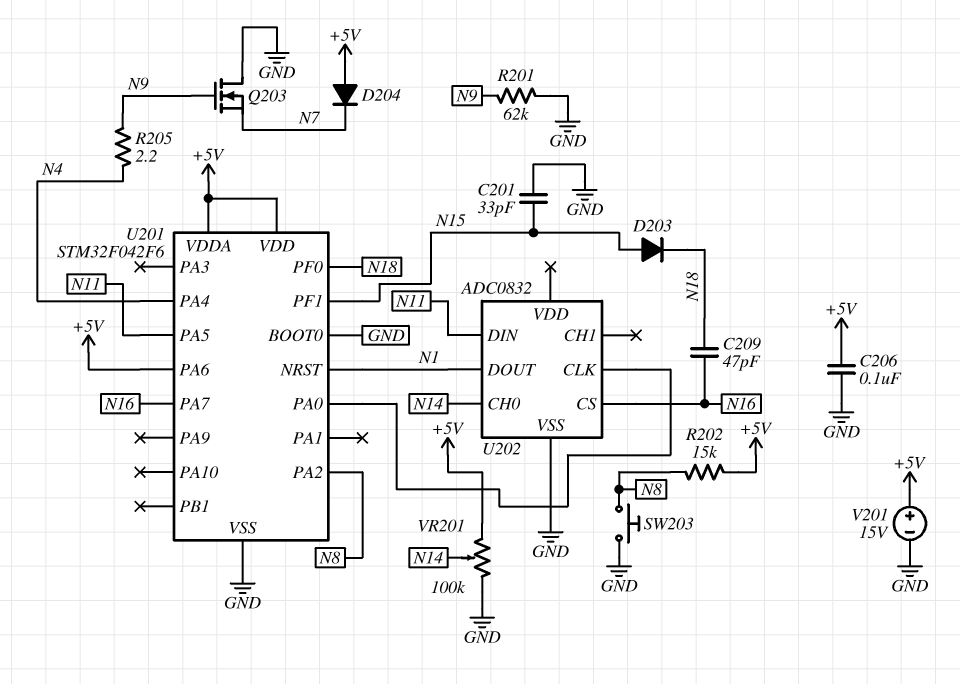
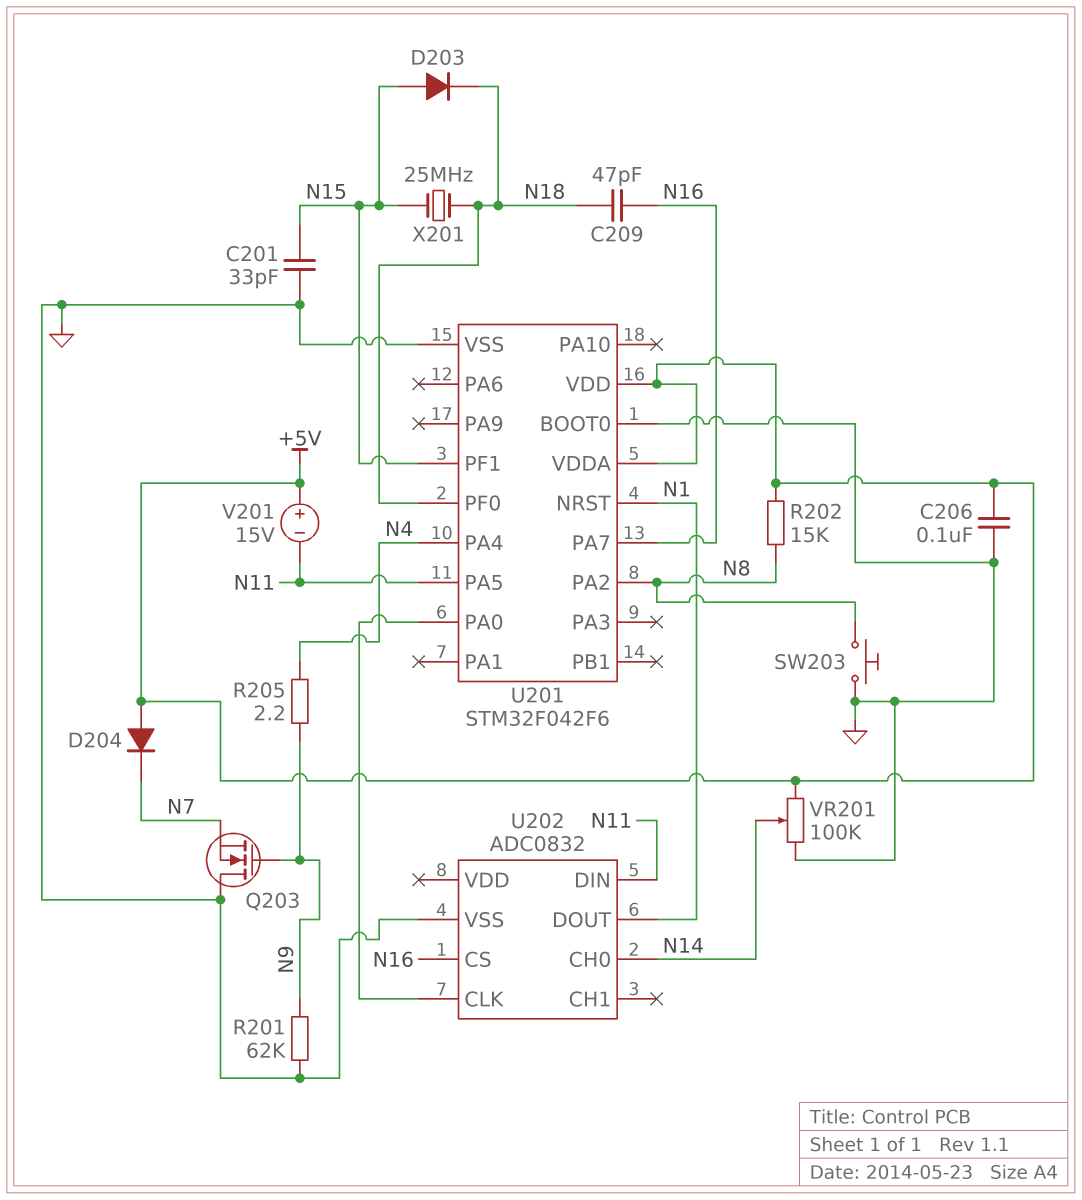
U201 pin PA6: +5V -> none
V201: 15V (plus +5V, minus GND) -> 15V (plus +5V, minus N11)
X201: none -> 25MHz (N15, N18)

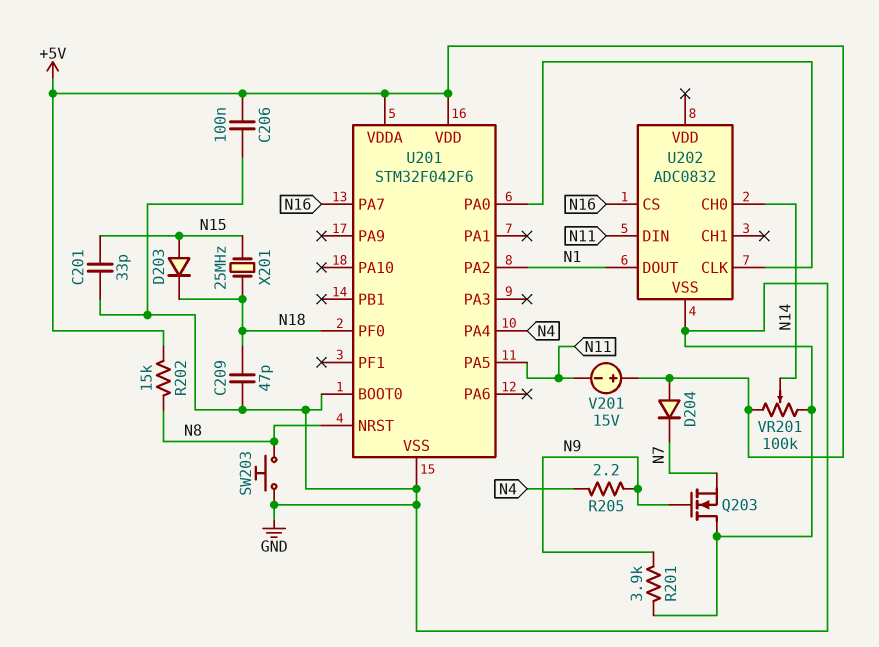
C209: 47pF (N16, N18) -> 47pF (GND, N18)
R201: 62k (GND, N9) -> 3.9k (GND, N9)
U201 pin NRST: N1 -> N8
U201 pin PA2: N8 -> N1
U201 pin PF1: N15 -> none

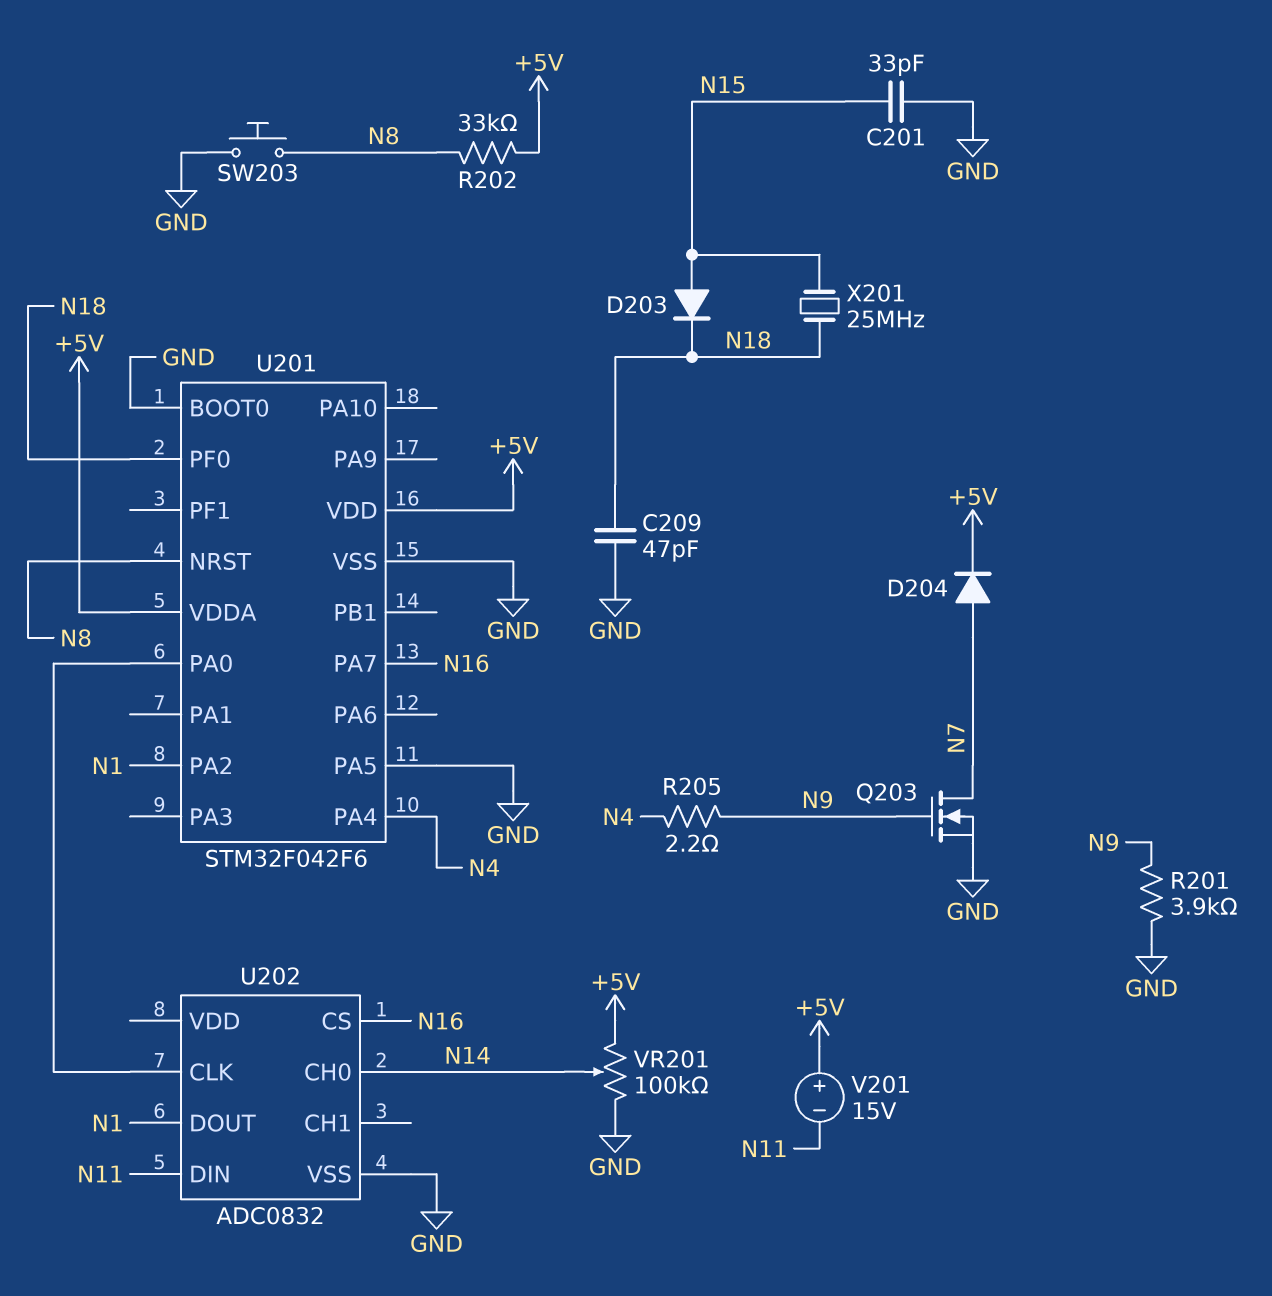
C206: 100nF (+5V, GND) -> none
D204: diode (A +5V, K N7) -> diode (A N7, K +5V)
Q203: NMOS (G N9, D GND, S N7) -> NMOS (G N9, D N7, S GND)
R202: 15k (+5V, N8) -> 33k (+5V, N8)
U201 pin PA5: N11 -> GND

